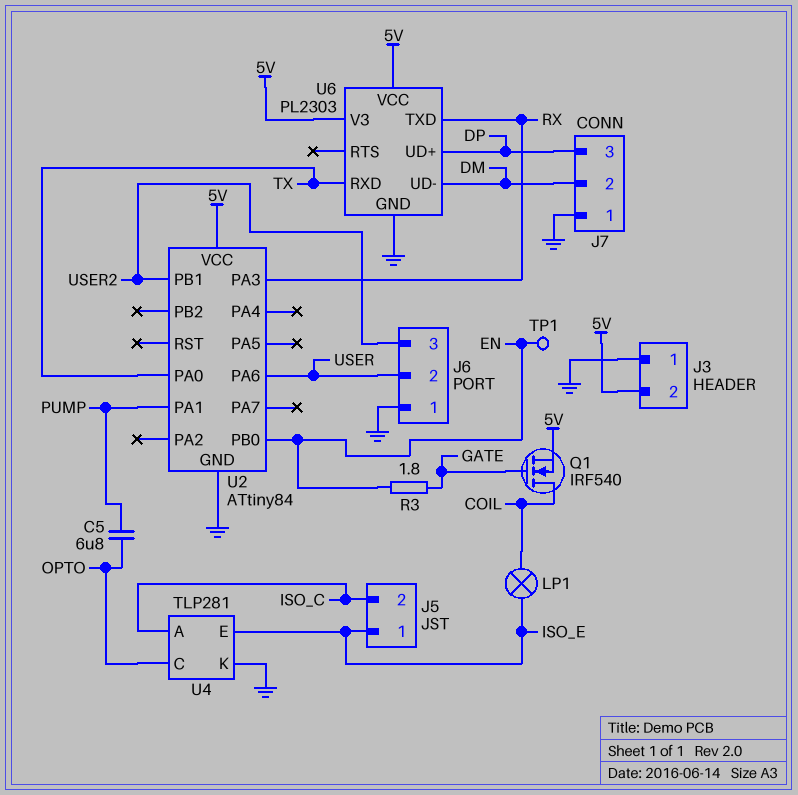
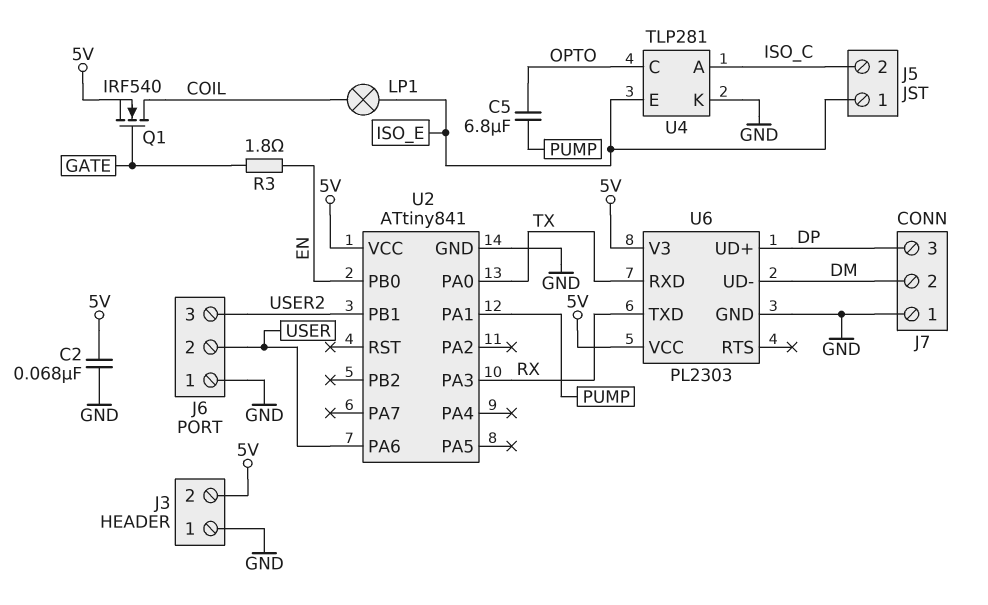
C2: none -> 68nF (5V, GND)
TP1: test point (EN) -> none
U2: ATtiny84 -> ATtiny841

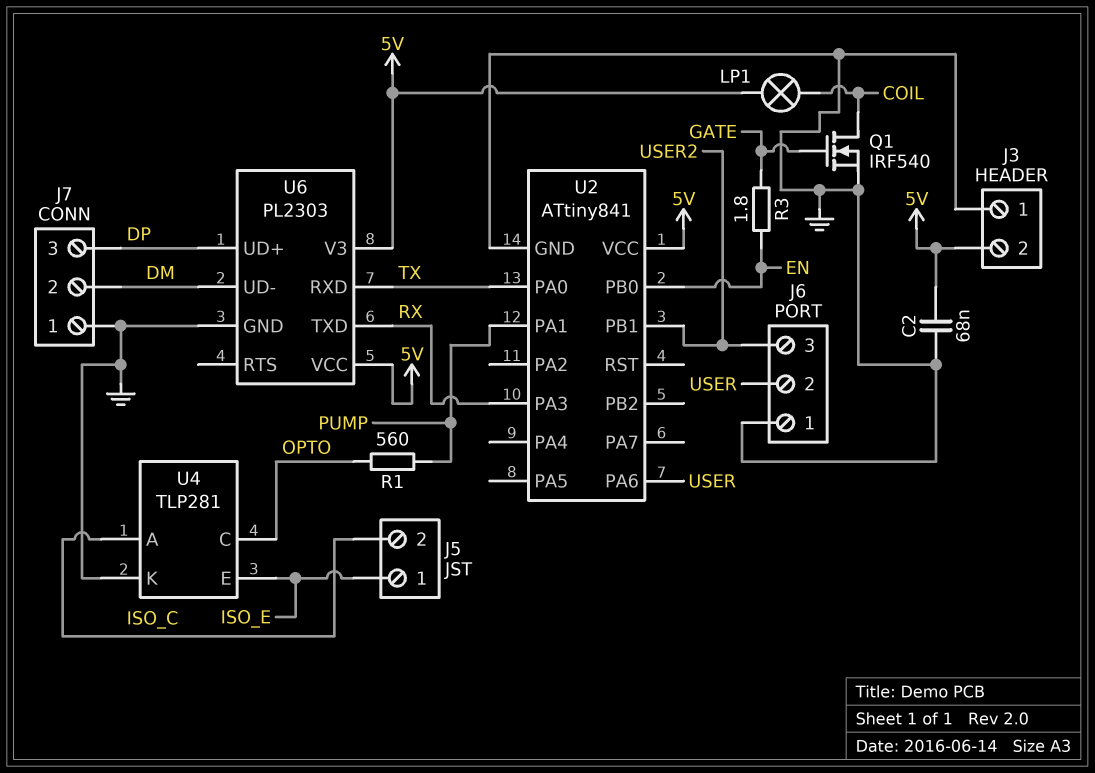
C5: 6.8uF (OPTO, PUMP) -> none
LP1: lamp (COIL, ISO_E) -> lamp (5V, COIL)
Q1: NMOS IRF540 (G GATE, D COIL, S 5V) -> NMOS IRF540 (G GATE, D COIL, S GND)
R1: none -> 560 (OPTO, PUMP)

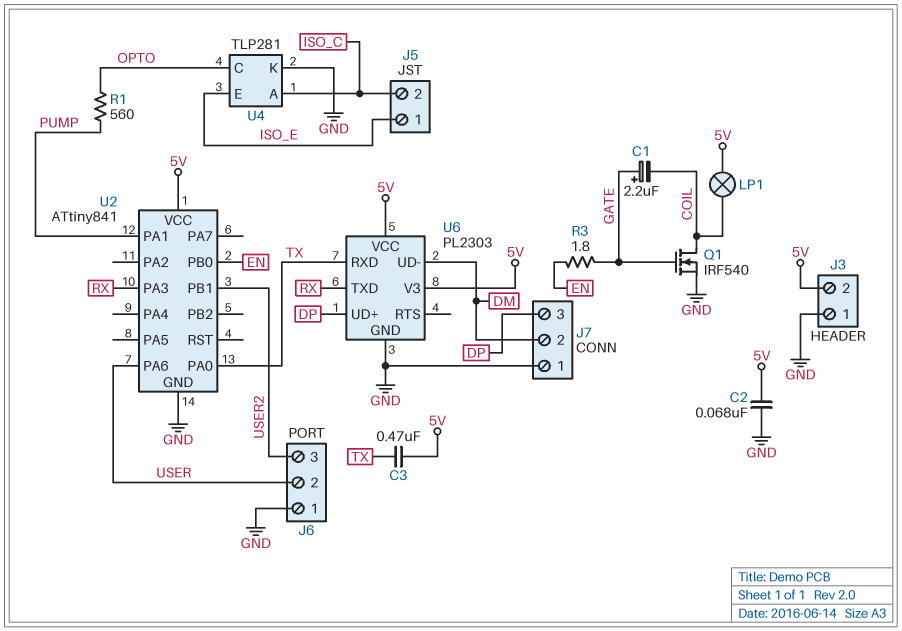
C1: none -> 2.2uF (plus GATE, minus COIL)
C3: none -> 470nF (5V, TX)

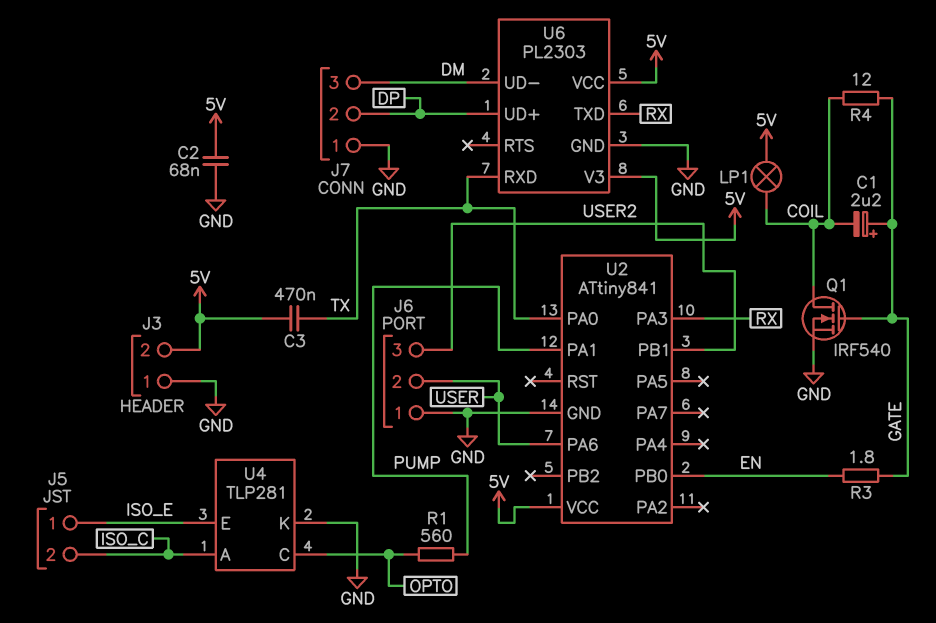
J7 pin 2: DM -> DP
J7 pin 3: DP -> DM
R4: none -> 12 (COIL, GATE)

